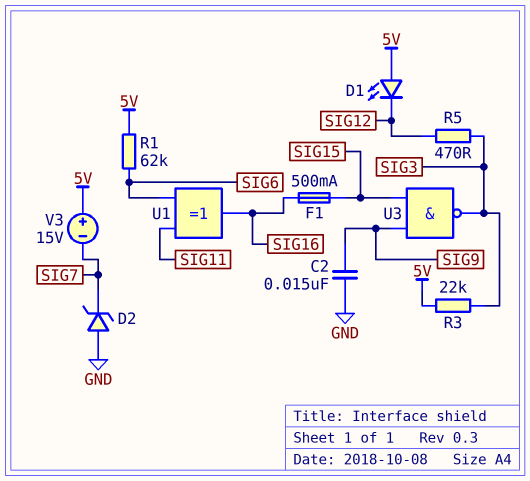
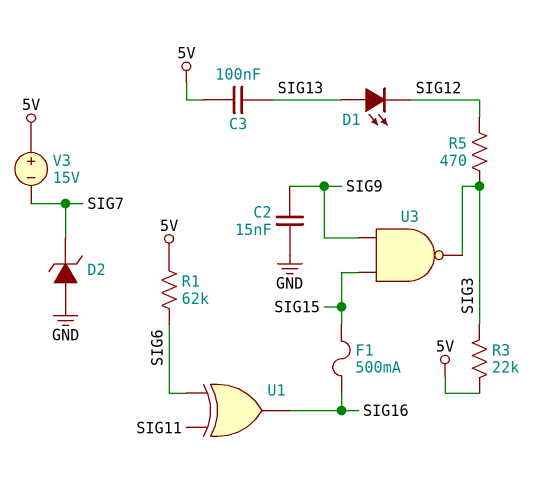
C3: none -> 100nF (5V, SIG13)
D1: LED (A 5V, K SIG12) -> LED (A SIG13, K SIG12)

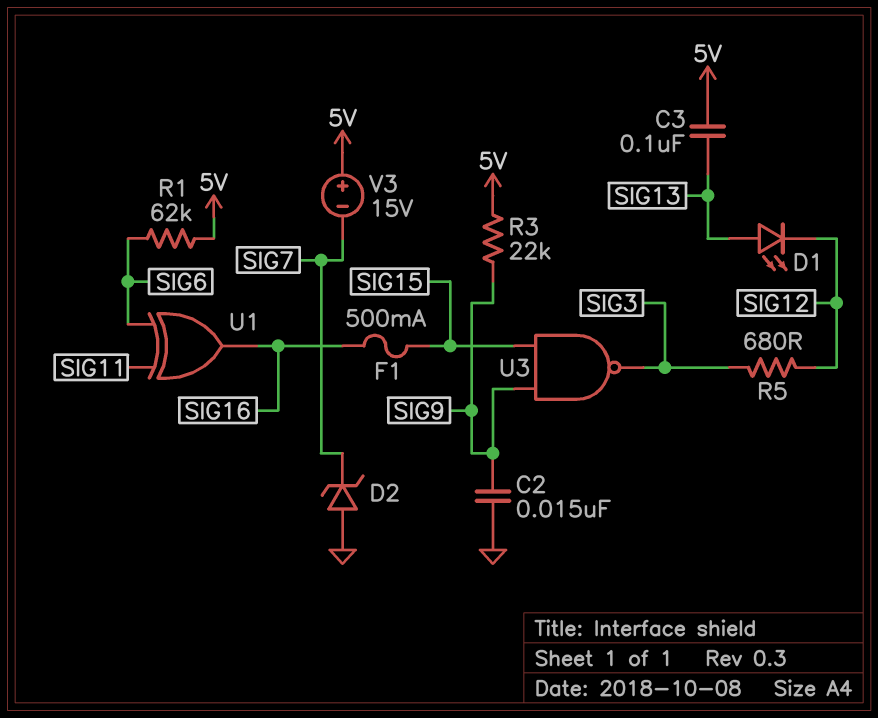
R3: 22k (5V, SIG3) -> 22k (5V, SIG9)
R5: 470 (SIG3, SIG12) -> 680 (SIG3, SIG12)

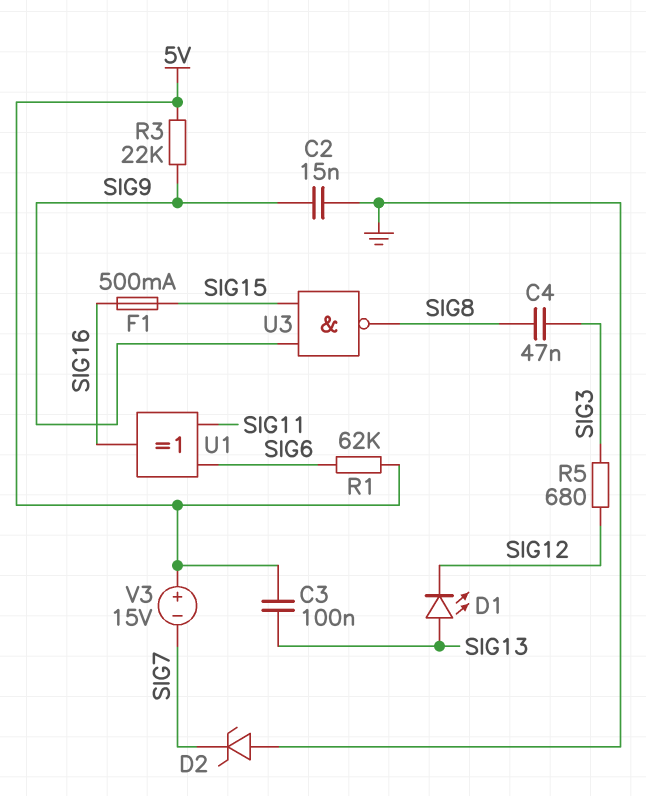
C4: none -> 47nF (SIG3, SIG8)
U3: NAND (in SIG9, in SIG15, out SIG3) -> NAND (in SIG9, in SIG15, out SIG8)

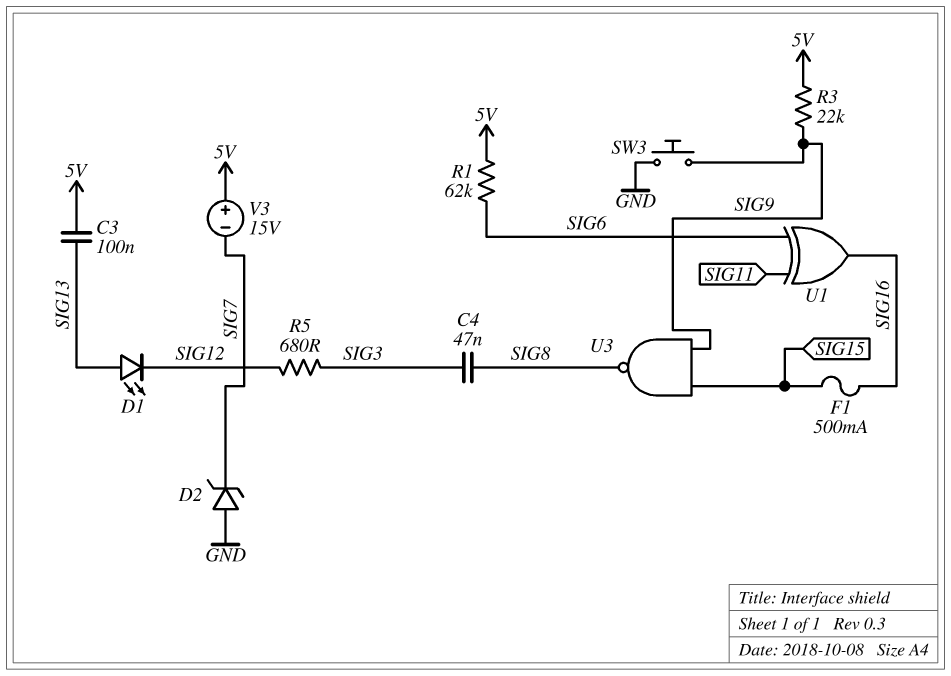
C2: 15nF (GND, SIG9) -> none
SW3: none -> button (GND, SIG9)

